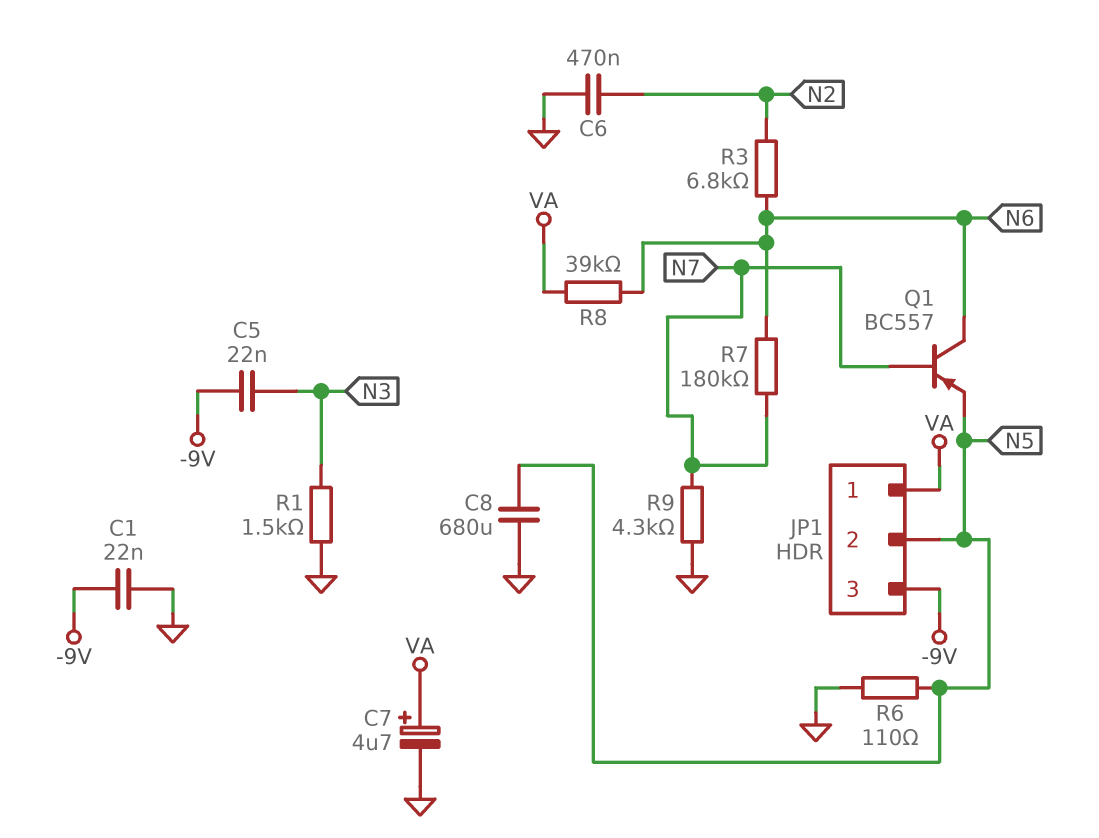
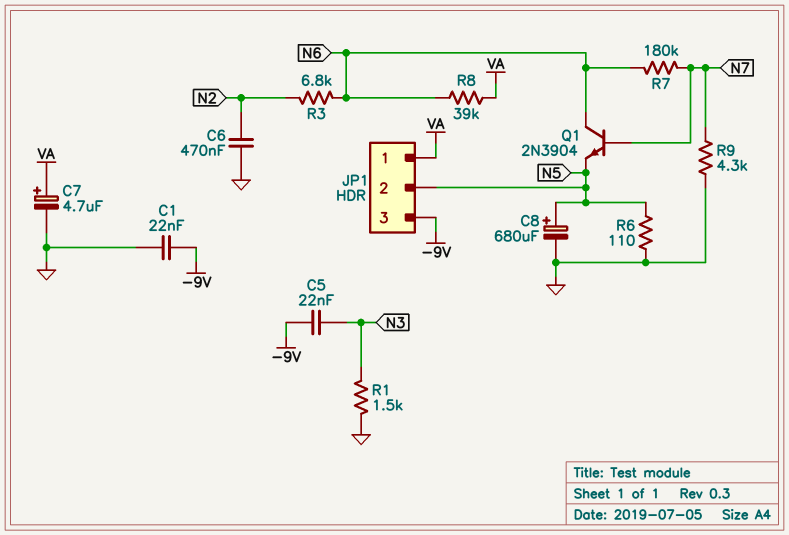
C8: 680uF (GND, N5) -> 680uF (plus N5, minus GND)
Q1: PNP BC557 (B N7, C N6, E N5) -> NPN 2N3904 (B N7, C N6, E N5)

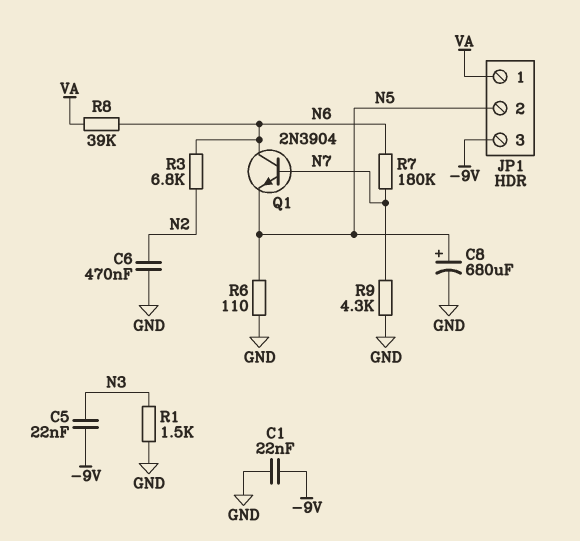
C7: 4.7uF (plus VA, minus GND) -> none

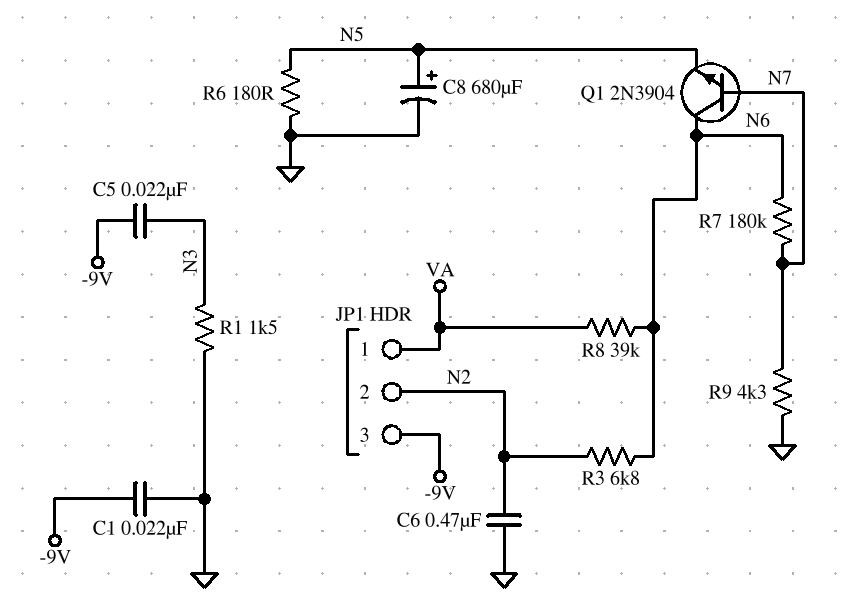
JP1 pin 2: N5 -> N2
R6: 110 (GND, N5) -> 180 (GND, N5)

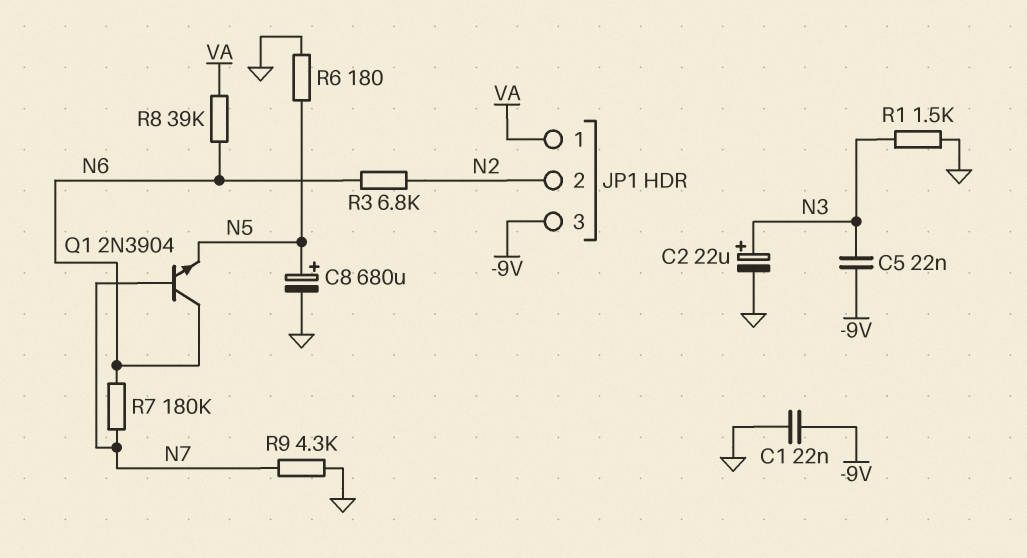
C2: none -> 22uF (plus N3, minus GND)
C6: 470nF (GND, N2) -> none

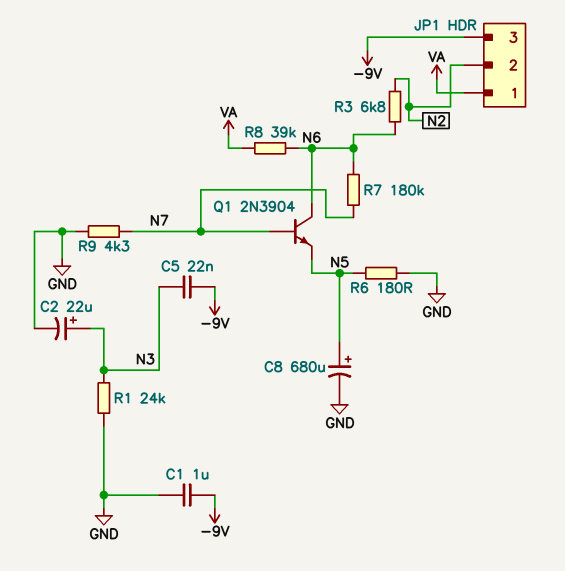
C1: 22nF (-9V, GND) -> 1uF (-9V, GND)
R1: 1.5k (GND, N3) -> 24k (GND, N3)

